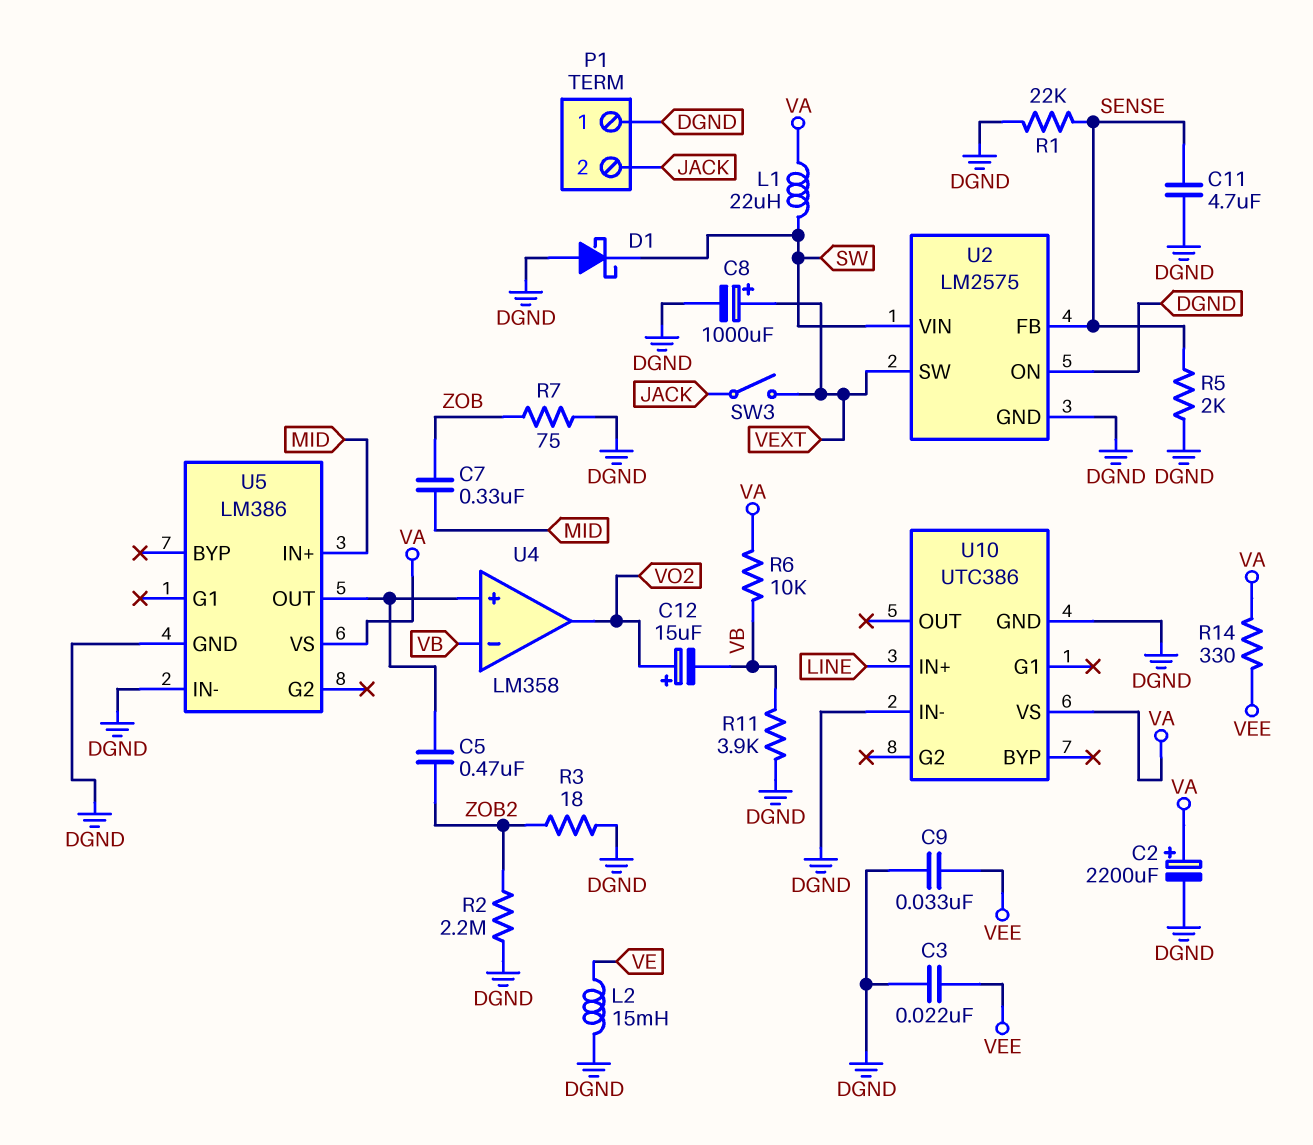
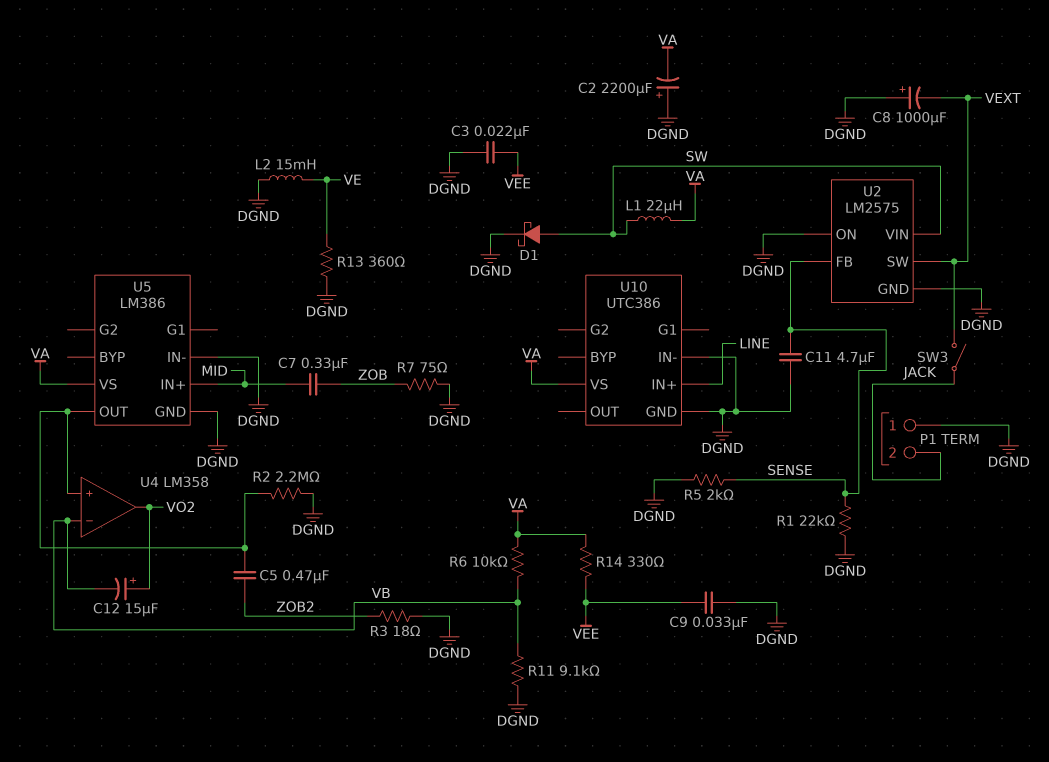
C2: 2200uF (plus VA, minus DGND) -> 2200uF (plus DGND, minus VA)
C8: 1000uF (plus VEXT, minus DGND) -> 1000uF (plus DGND, minus VEXT)
D1: schottky (A DGND, K SW) -> schottky (A SW, K DGND)
R2: 2.2M (DGND, ZOB2) -> 2.2M (DGND, U4/in+)
R11: 3.9k (DGND, VB) -> 9.1k (DGND, VB)
R13: none -> 360 (DGND, VE)

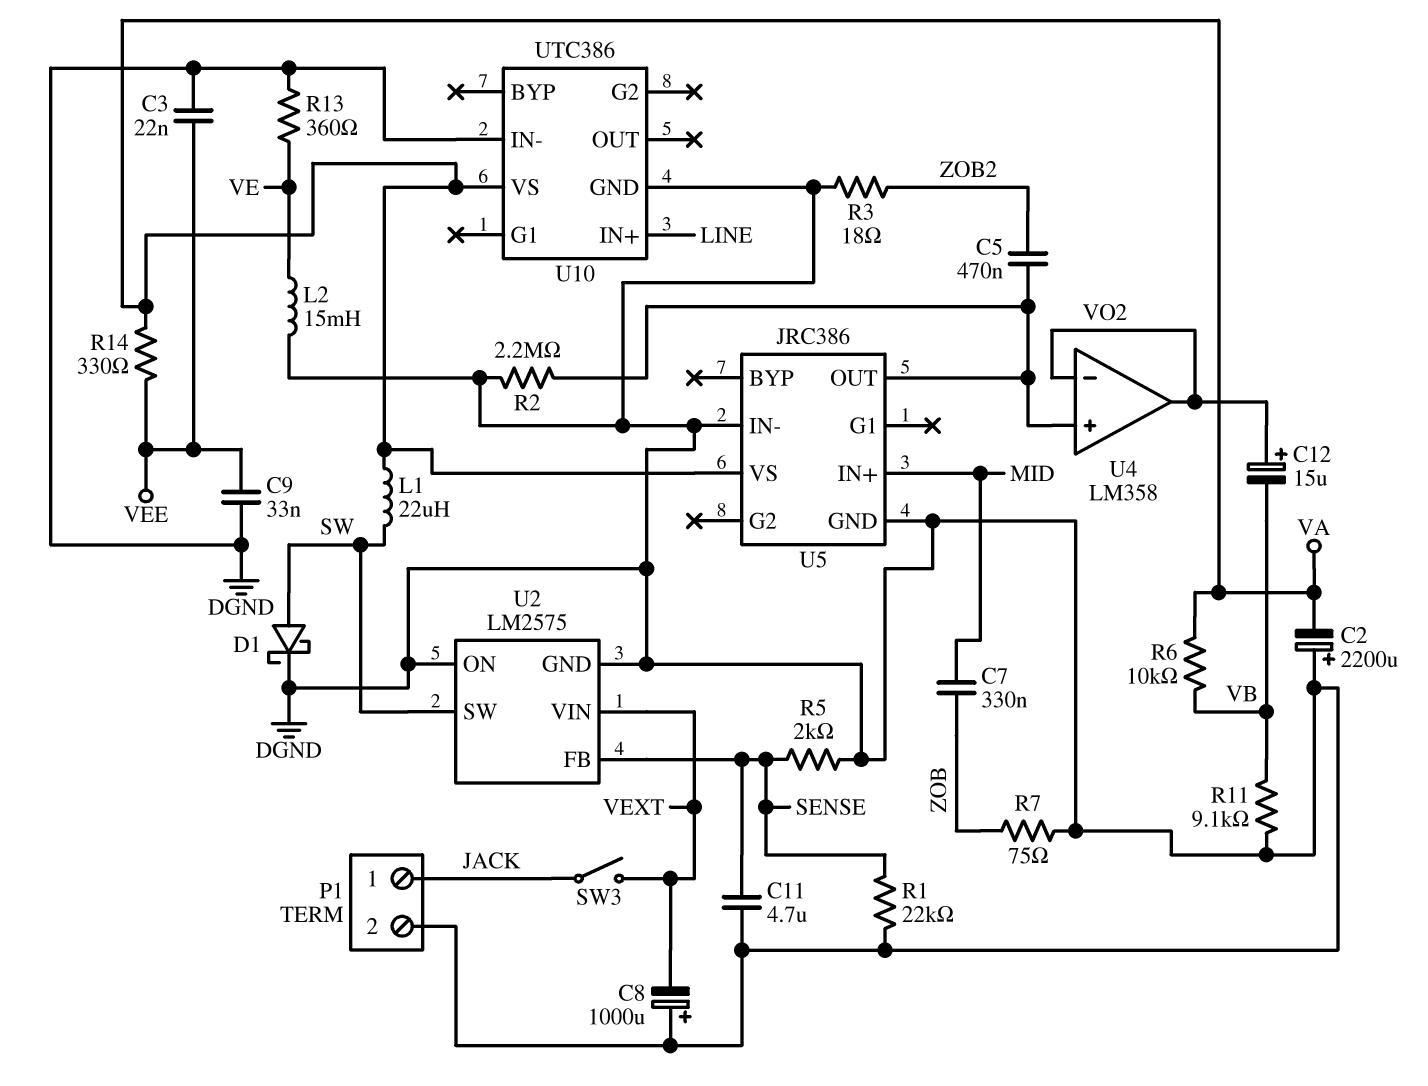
P1 pin 1: DGND -> JACK
P1 pin 2: JACK -> DGND
U2 pin SW: VEXT -> SW
U2 pin VIN: SW -> VEXT
U4 pin in-: VB -> VO2
U5: LM386 -> JRC386

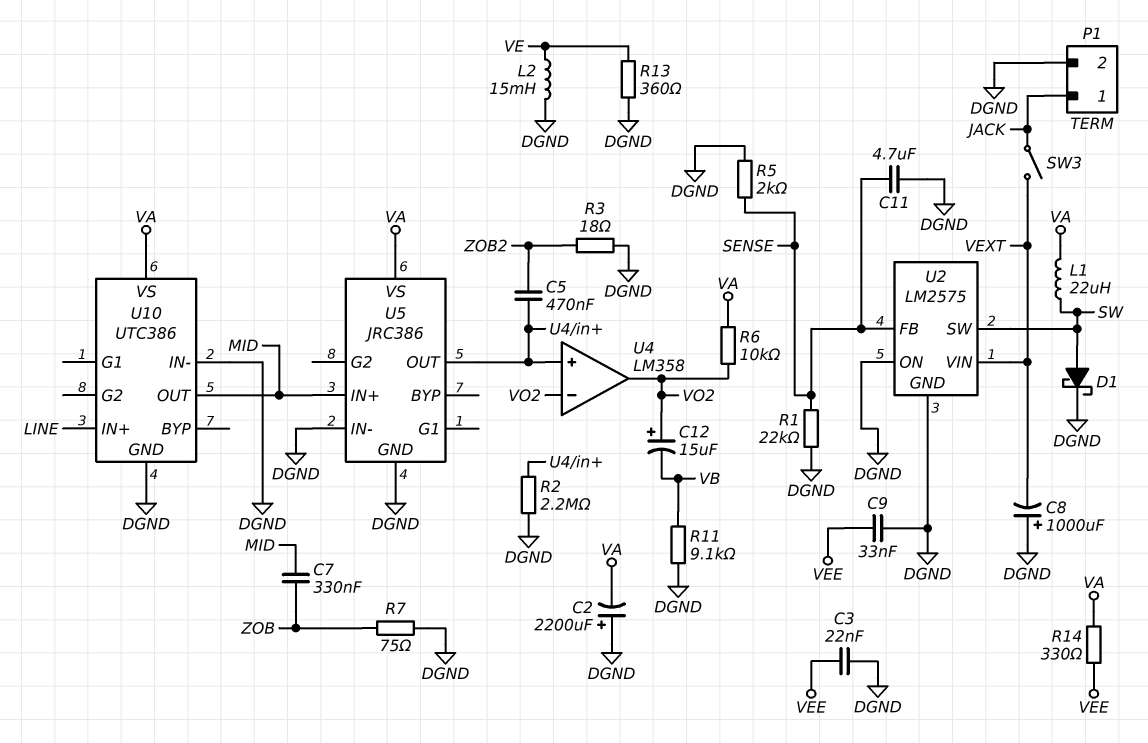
R6: 10k (VA, VB) -> 10k (VA, VO2)
U10 pin OUT: none -> MID

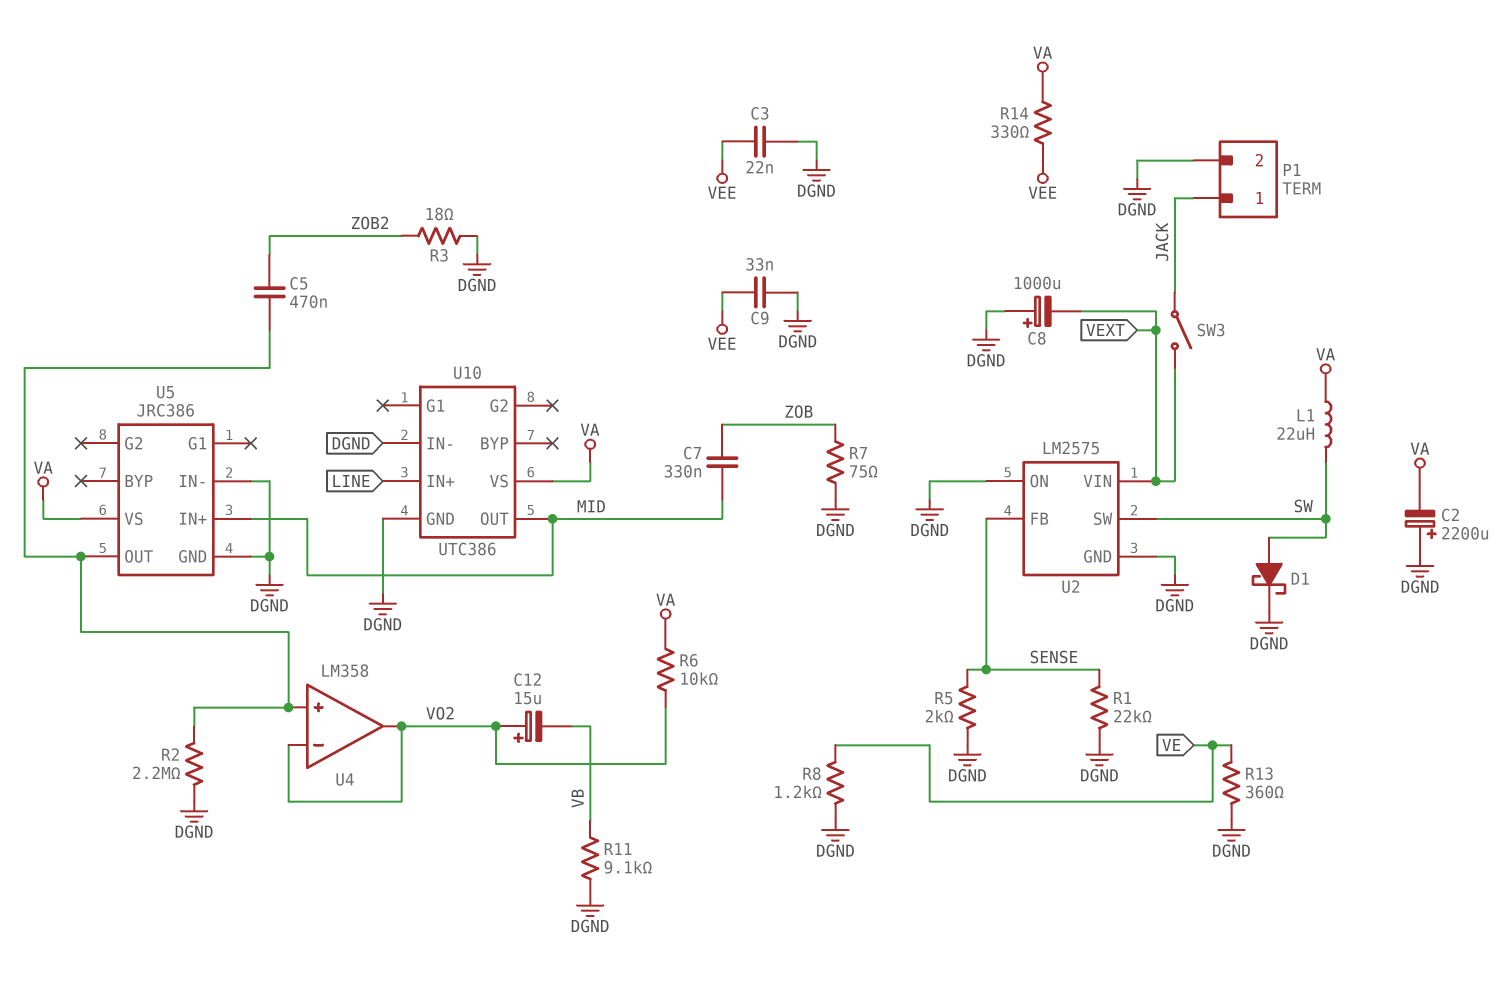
C11: 4.7uF (DGND, SENSE) -> none
L2: 15mH (DGND, VE) -> none
R8: none -> 1.2k (DGND, VE)

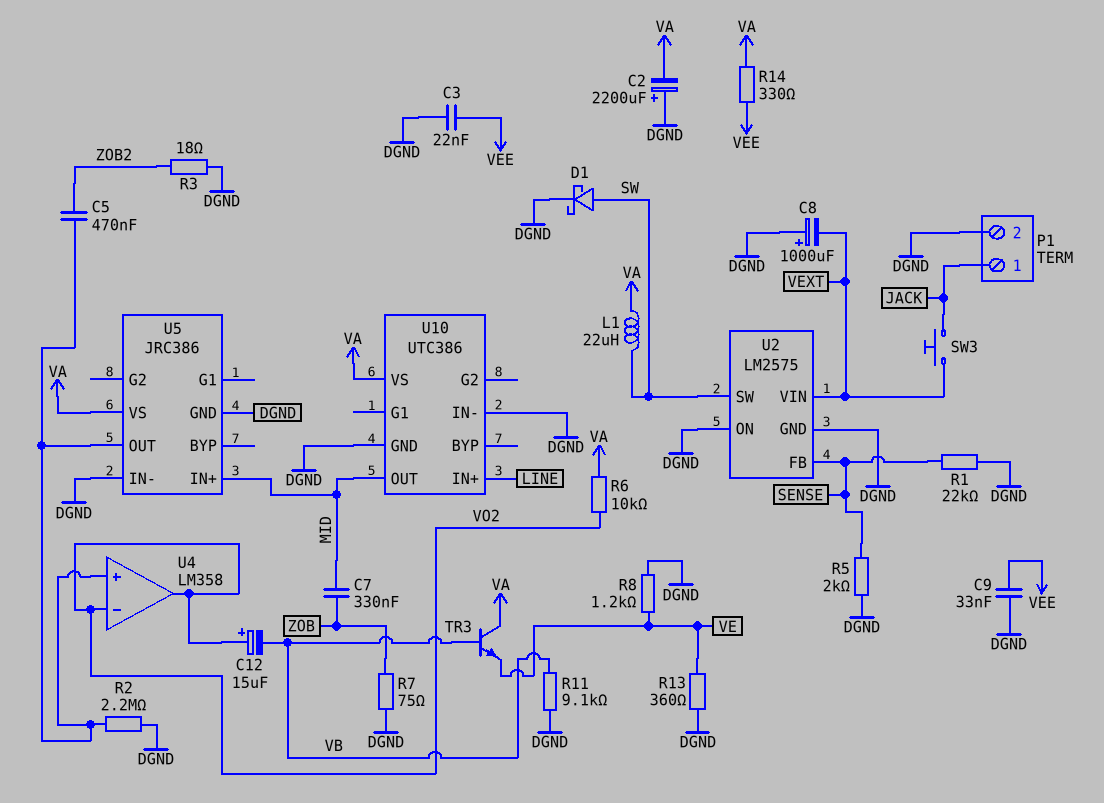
SW3: switch (JACK, VEXT) -> button (JACK, VEXT)
TR3: none -> NPN (B VB, C VA, E VE)

